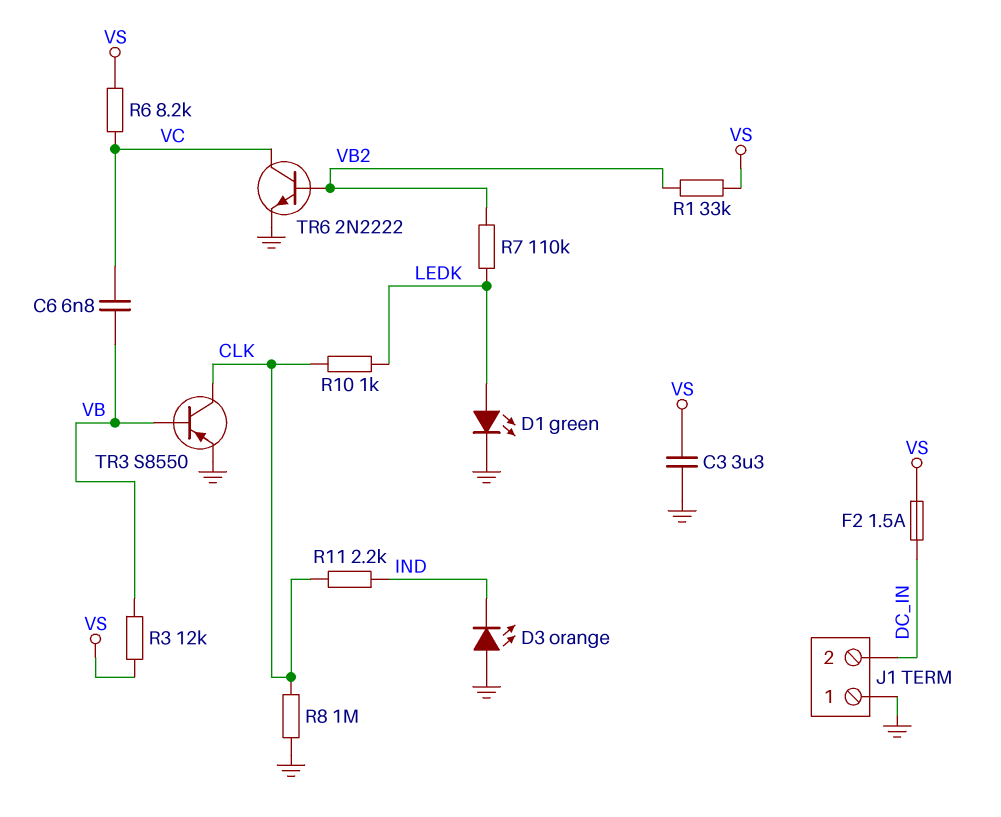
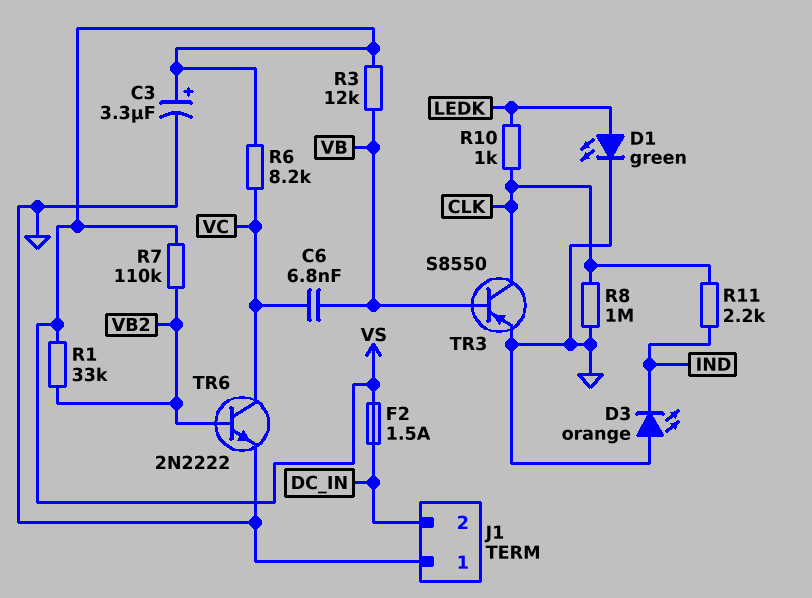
C3: 3.3uF (GND, VS) -> 3.3uF (plus VS, minus GND)
R7: 110k (LEDK, VB2) -> 110k (VB2, VS)

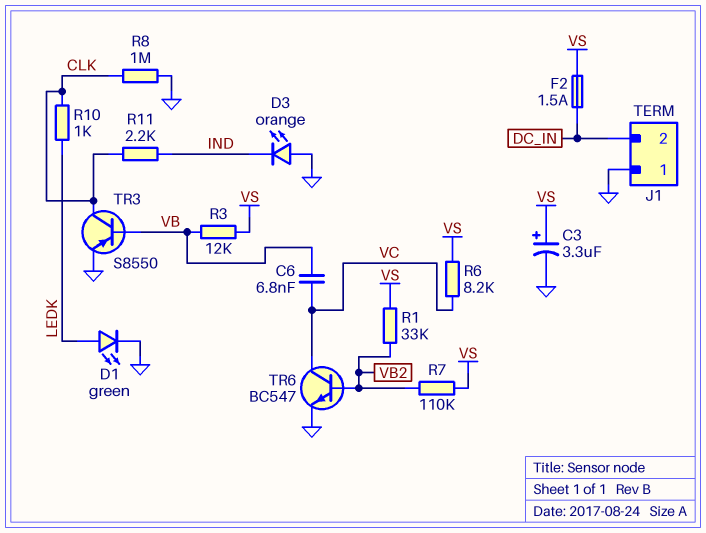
TR6: NPN 2N2222 (B VB2, C VC, E GND) -> NPN BC547 (B VB2, C VC, E GND)

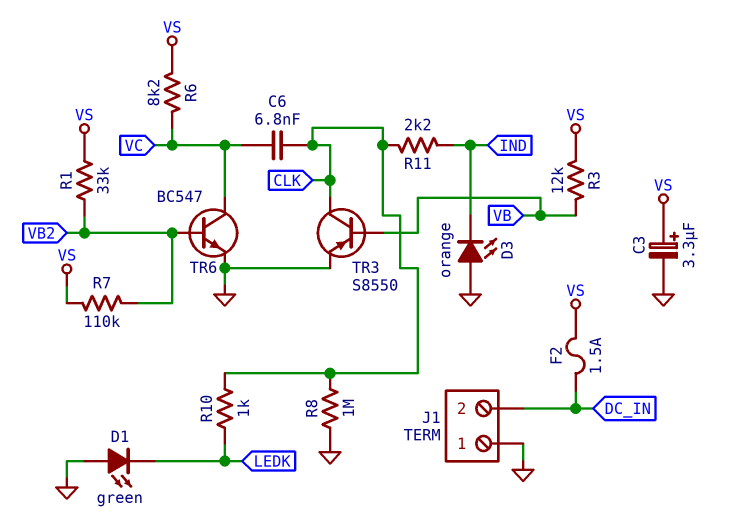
C6: 6.8nF (VB, VC) -> 6.8nF (CLK, VC)
D1: LED green (A LEDK, K GND) -> LED green (A GND, K LEDK)

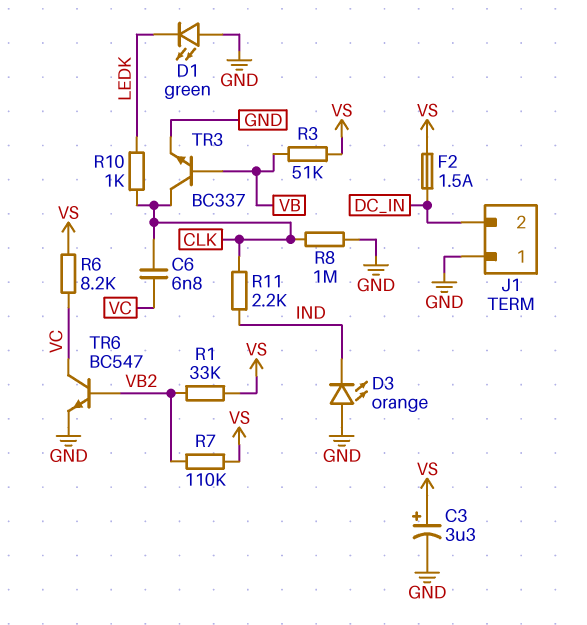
R3: 12k (VB, VS) -> 51k (VB, VS)
TR3: PNP S8550 (B VB, C CLK, E GND) -> NPN BC337 (B VB, C CLK, E GND)

